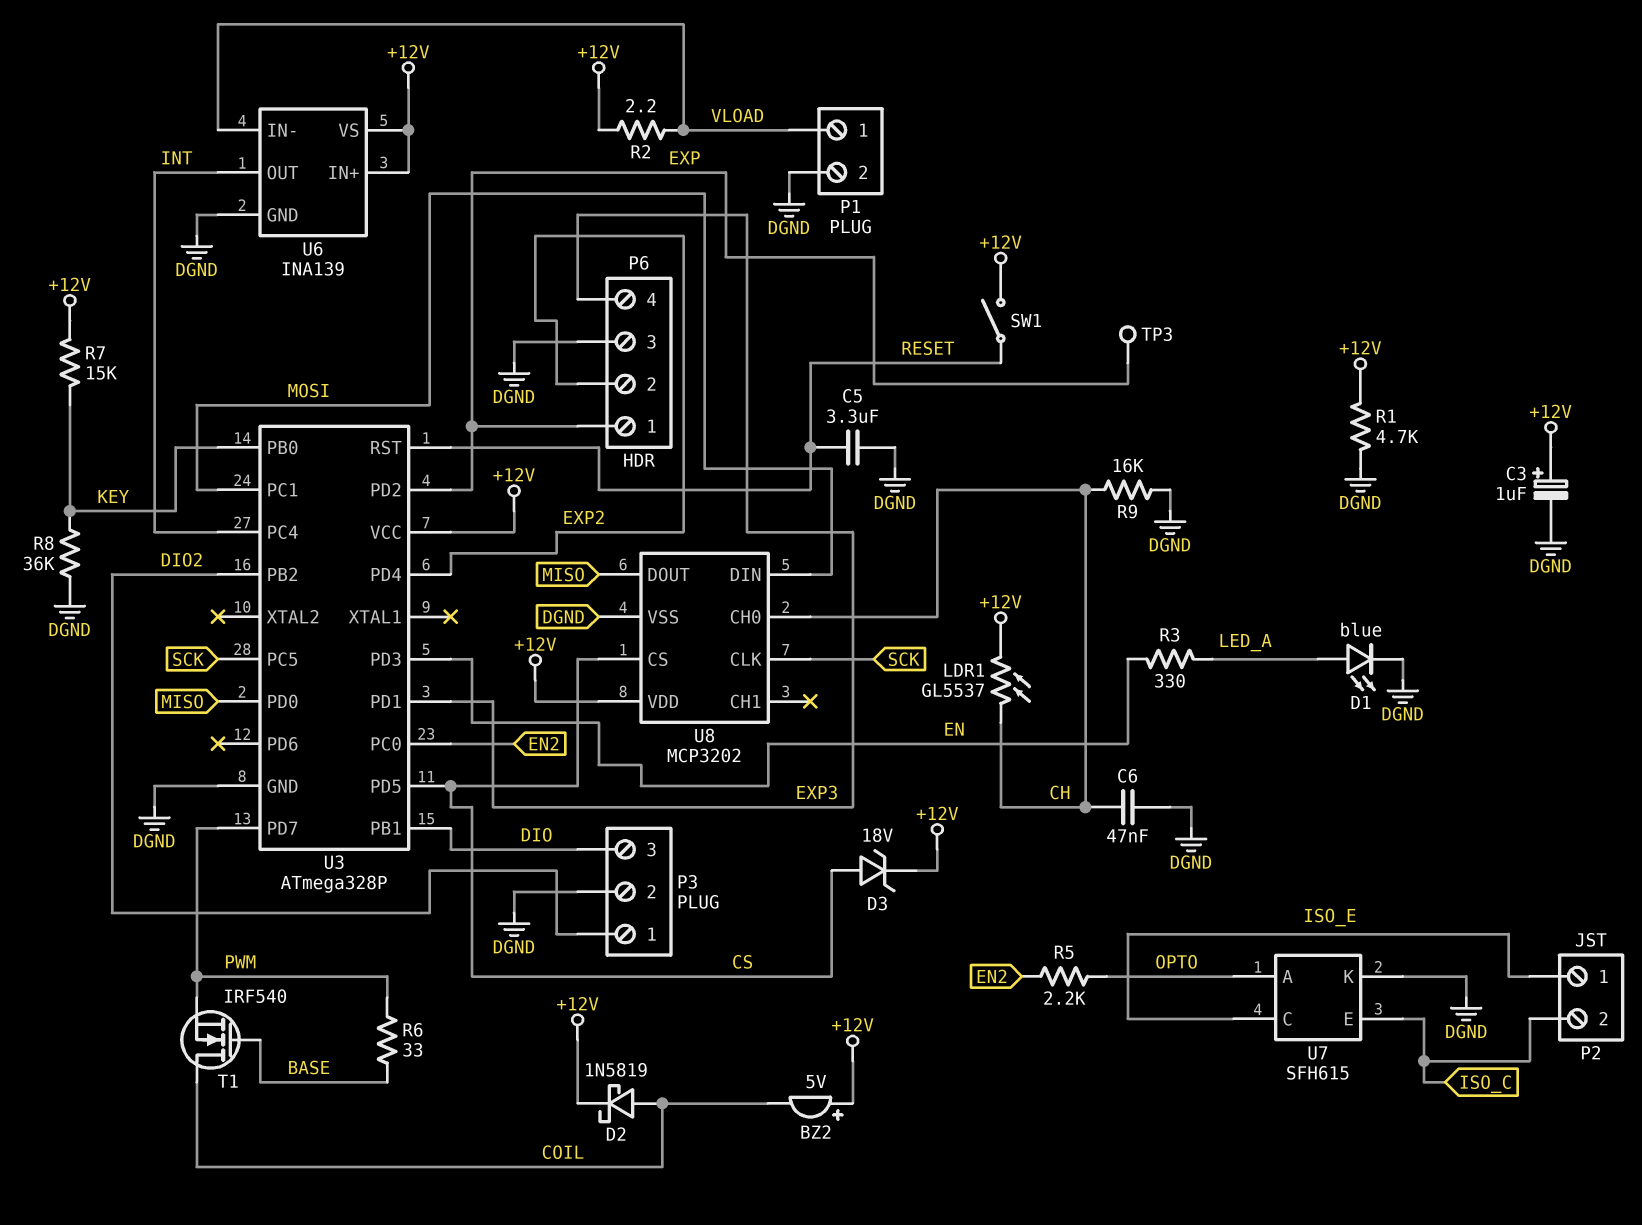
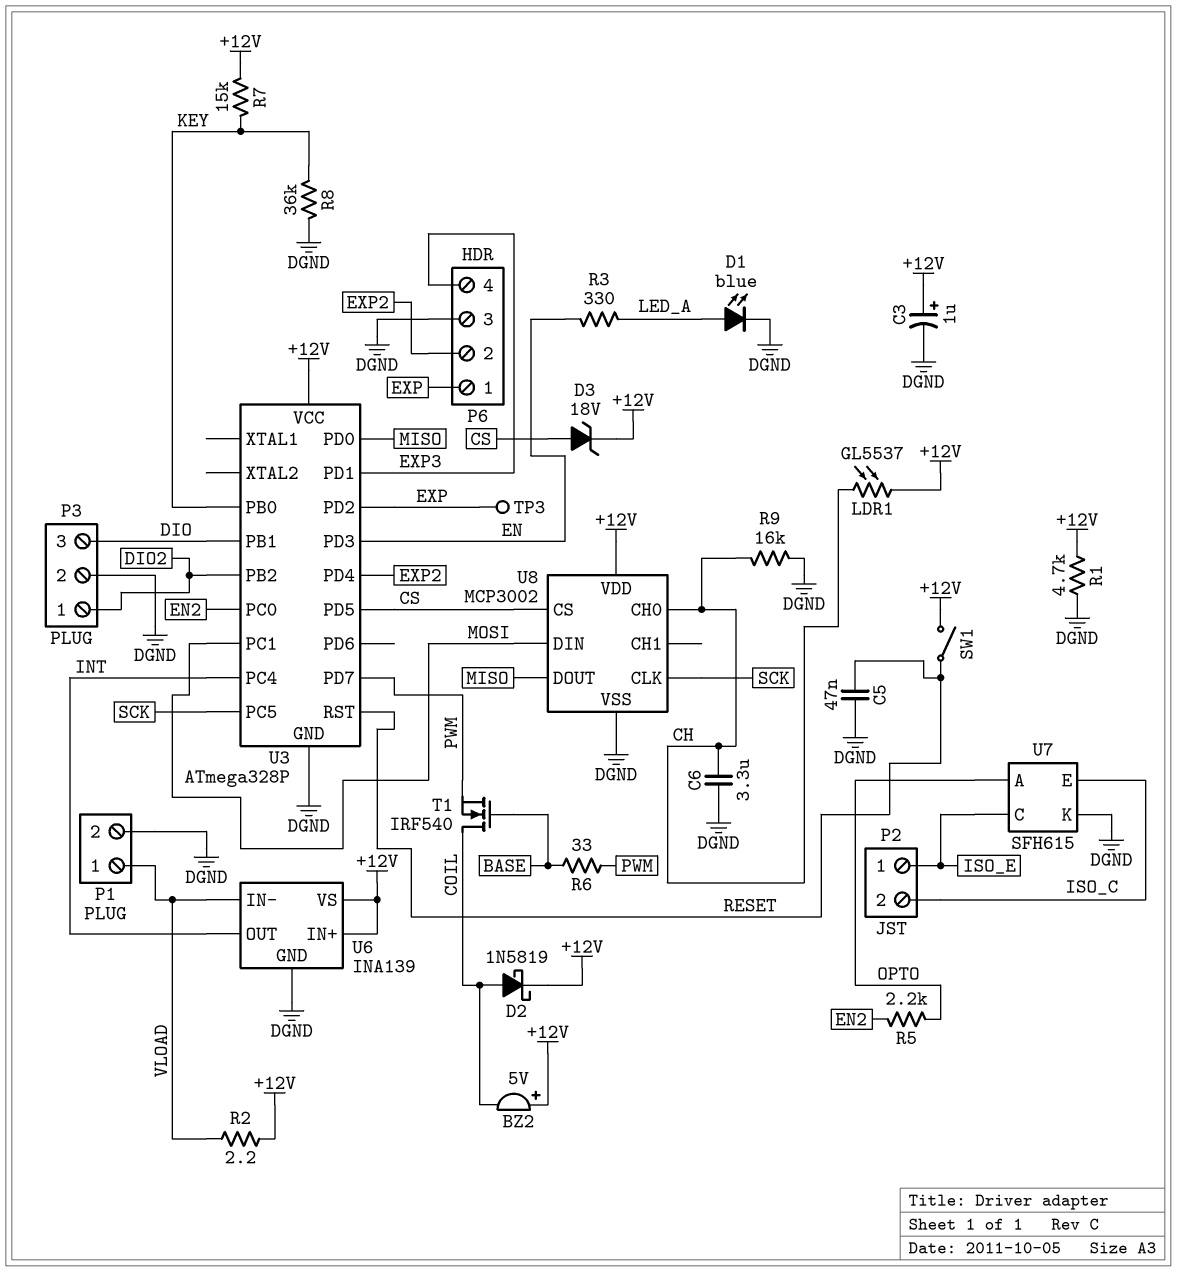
C5: 3.3uF (DGND, RESET) -> 47nF (DGND, RESET)
C6: 47nF (CH, DGND) -> 3.3uF (CH, DGND)
U8: MCP3202 -> MCP3002

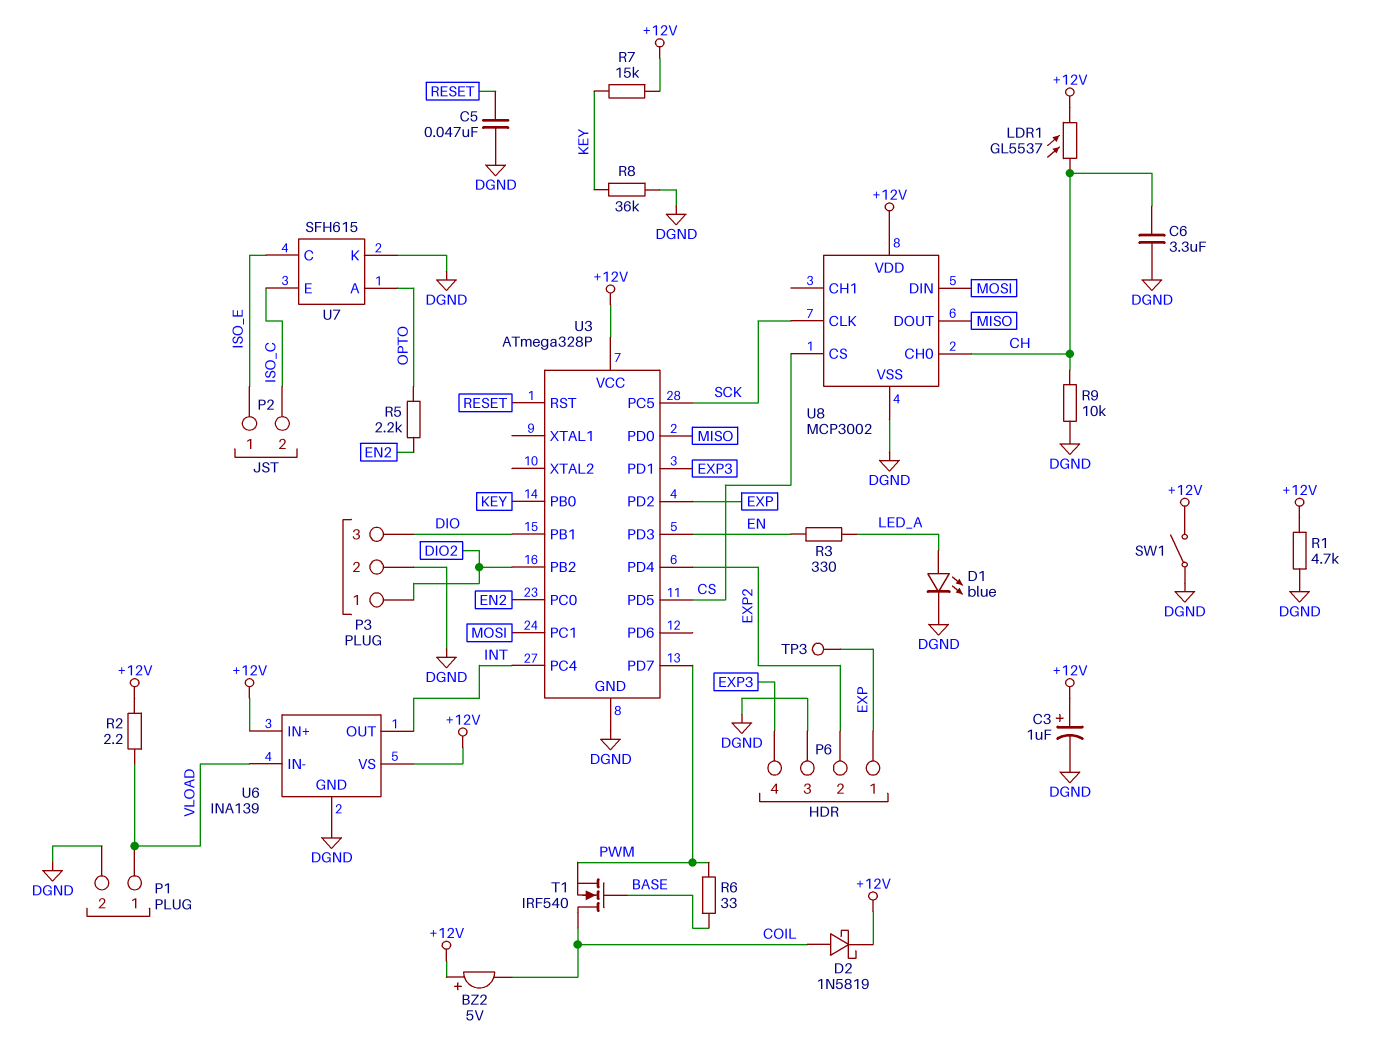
D3: zener 18V (A CS, K +12V) -> none
R9: 16k (CH, DGND) -> 10k (CH, DGND)
SW1: switch (+12V, RESET) -> switch (+12V, DGND)

